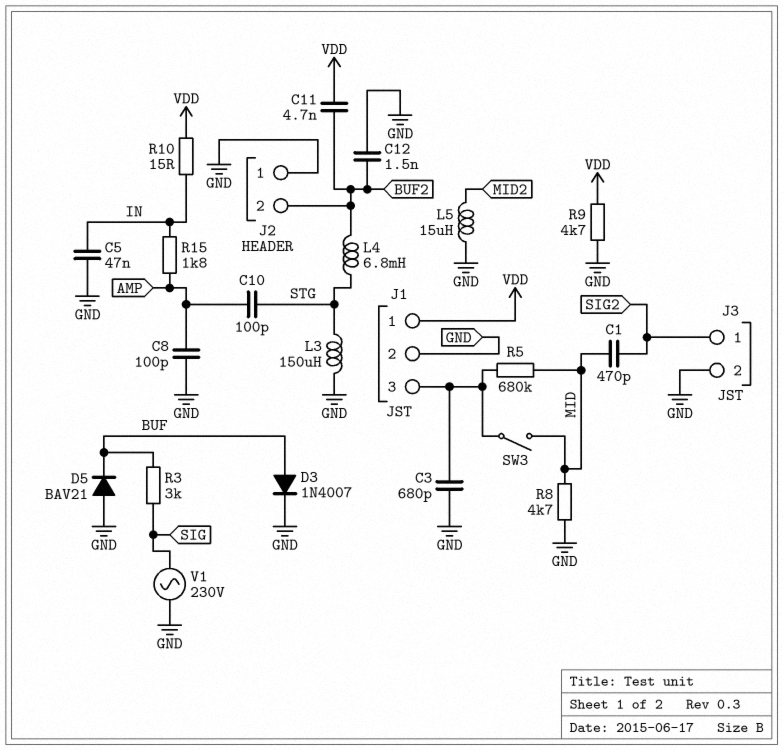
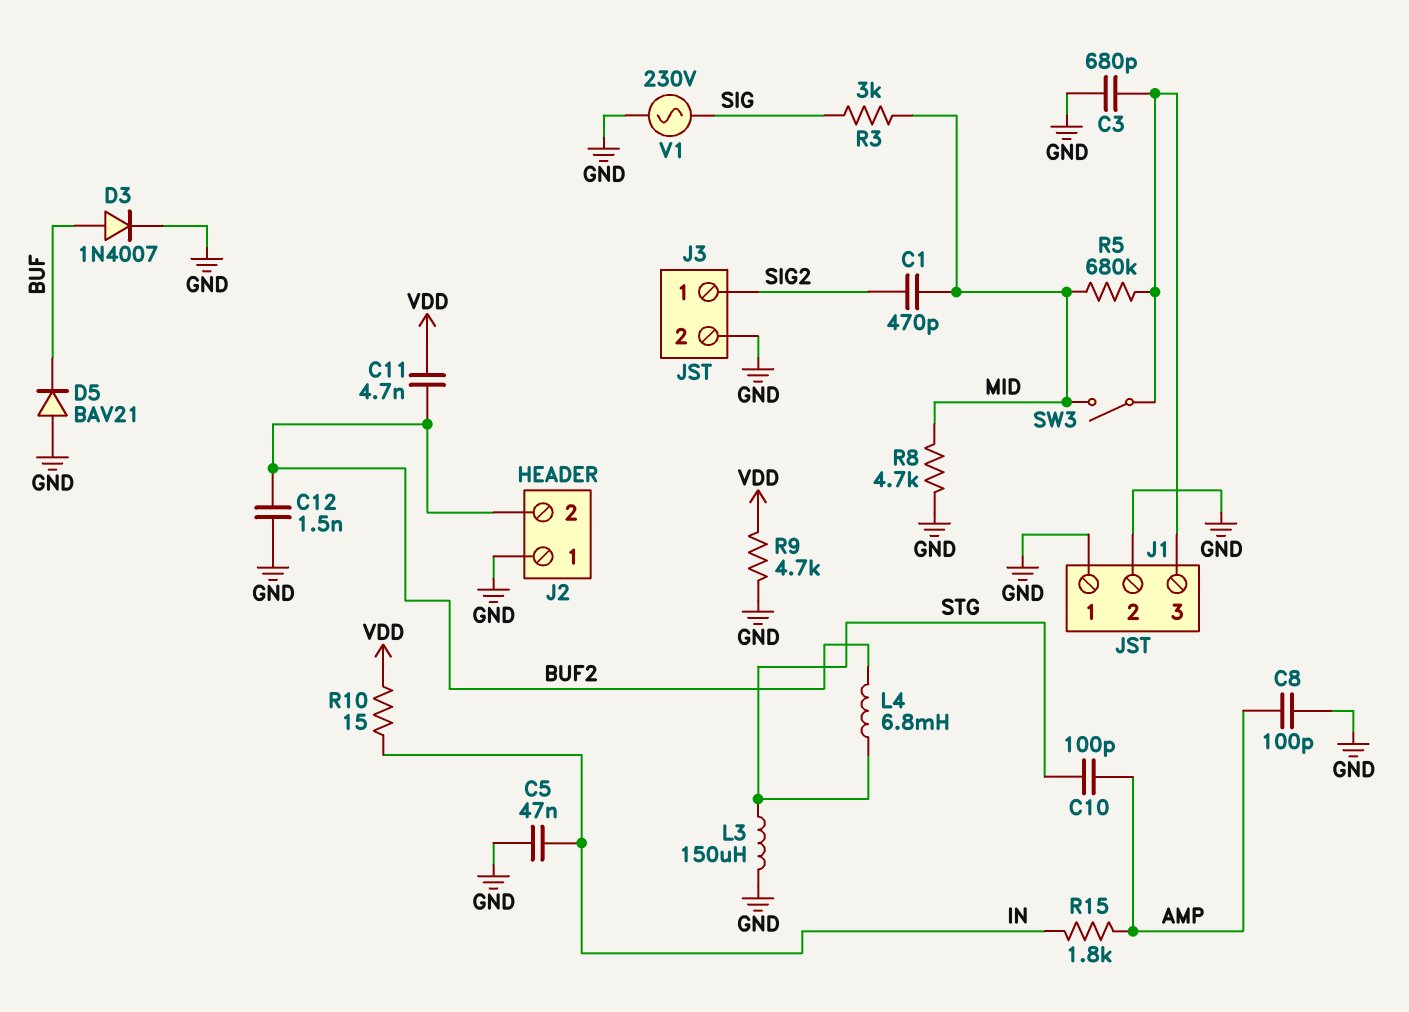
J1 pin 1: VDD -> GND
L5: 15uH (GND, MID2) -> none
R3: 3k (BUF, SIG) -> 3k (MID, SIG)

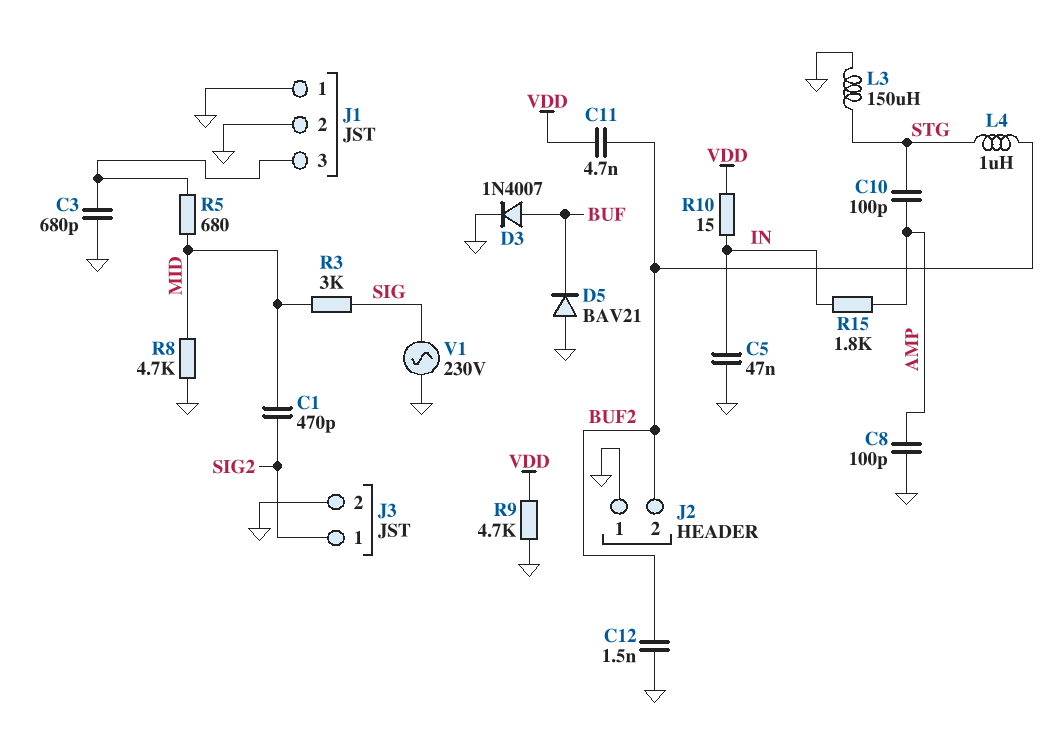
L4: 6.8mH (BUF2, STG) -> 1uH (BUF2, STG)
R5: 680k (J1/3, MID) -> 680 (J1/3, MID)
SW3: switch (J1/3, MID) -> none

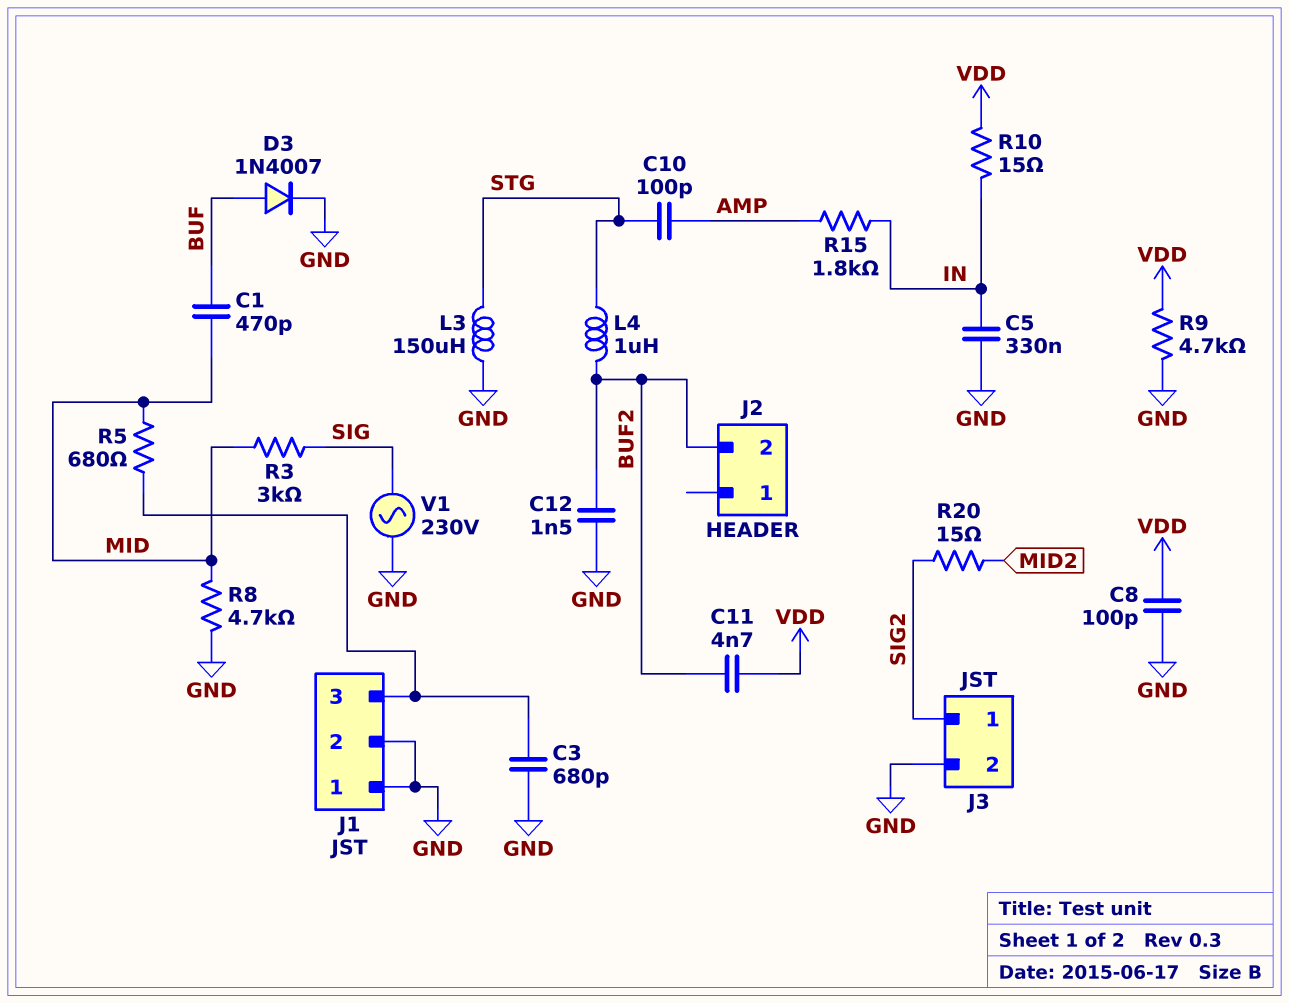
C1: 470pF (MID, SIG2) -> 470pF (BUF, MID)
C5: 47nF (GND, IN) -> 330nF (GND, IN)
C8: 100pF (AMP, GND) -> 100pF (GND, VDD)
D5: diode BAV21 (A GND, K BUF) -> none
J2 pin 1: GND -> none
R20: none -> 15 (MID2, SIG2)

